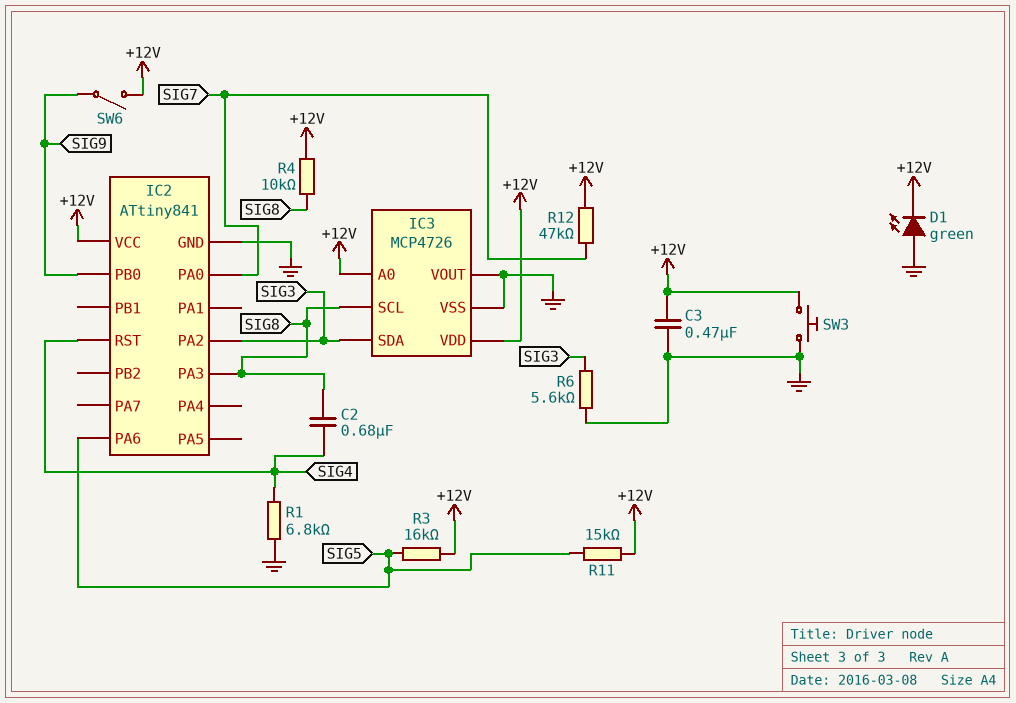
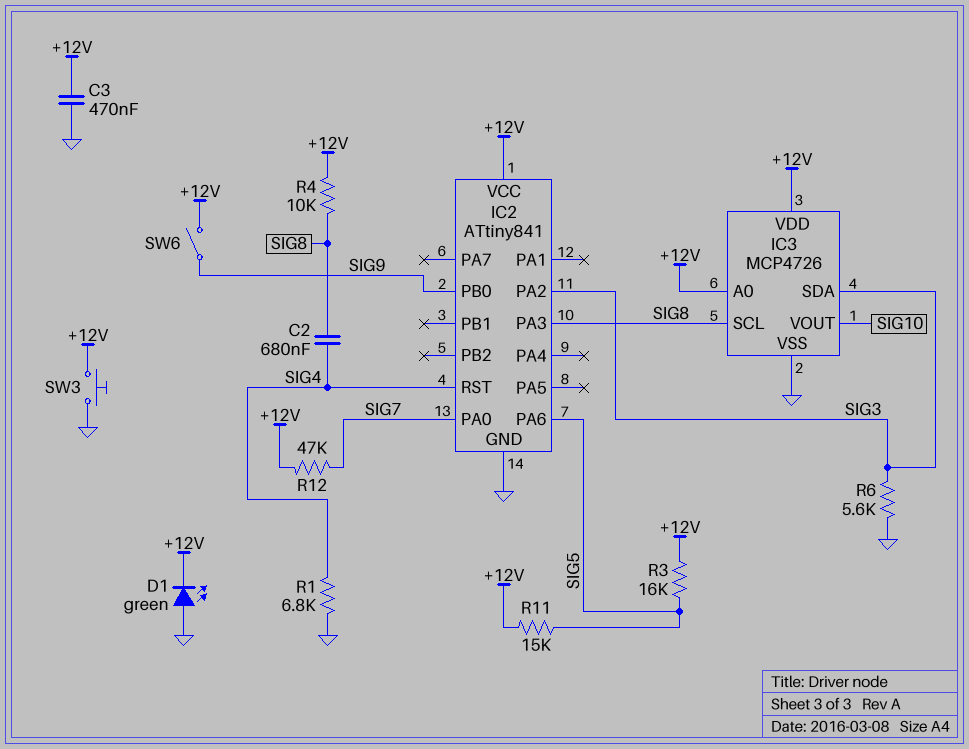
IC3 pin VOUT: GND -> SIG10

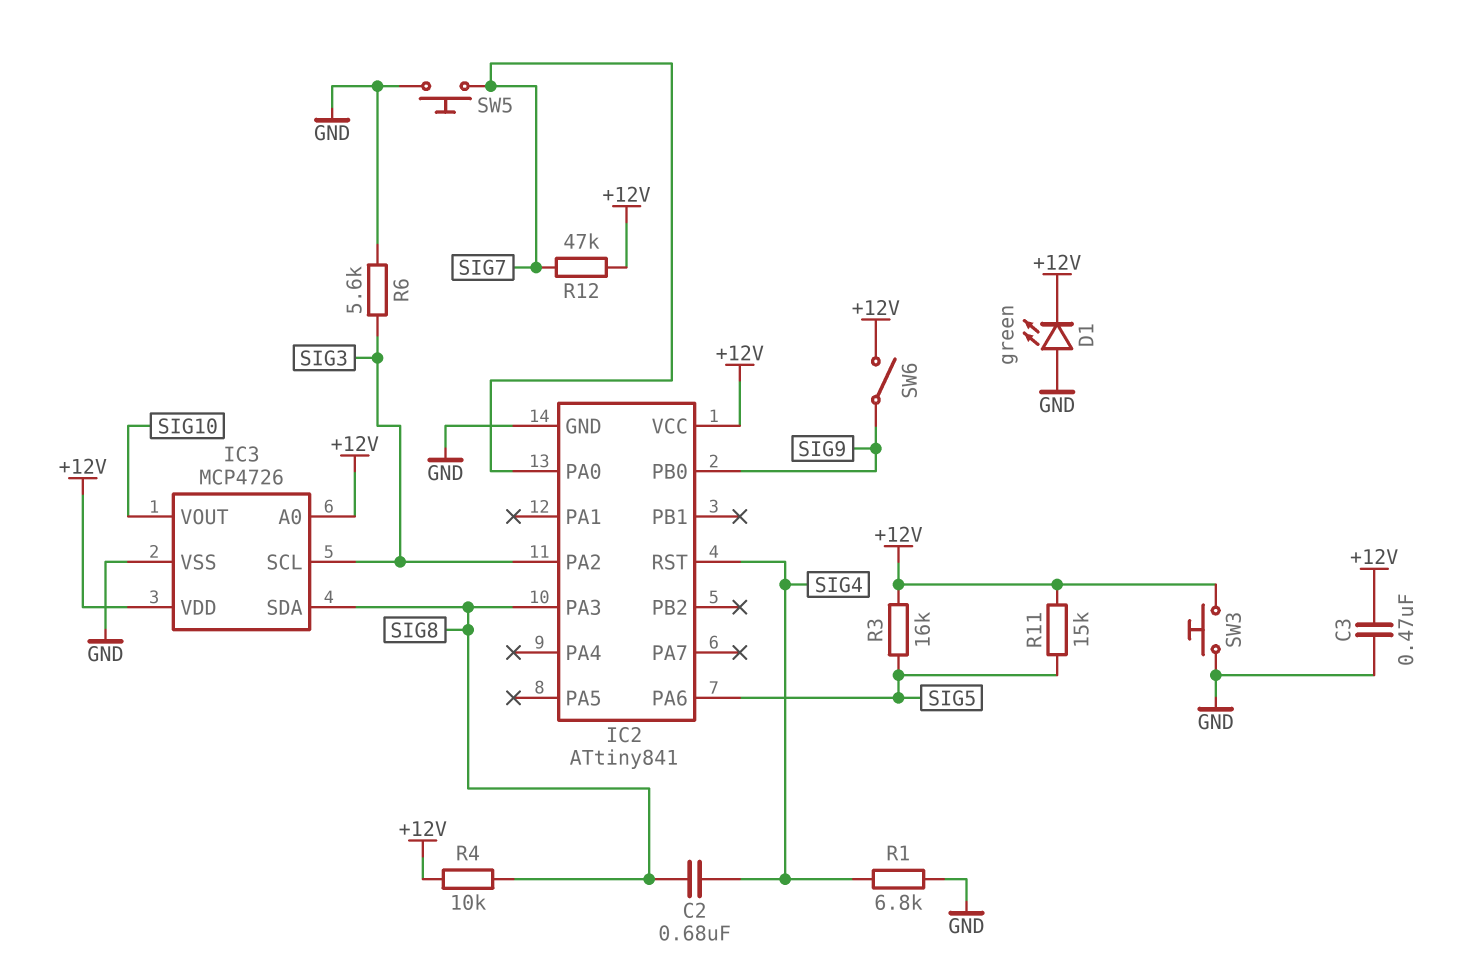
IC3 pin SCL: SIG8 -> SIG3
IC3 pin SDA: SIG3 -> SIG8
SW5: none -> button (GND, SIG7)

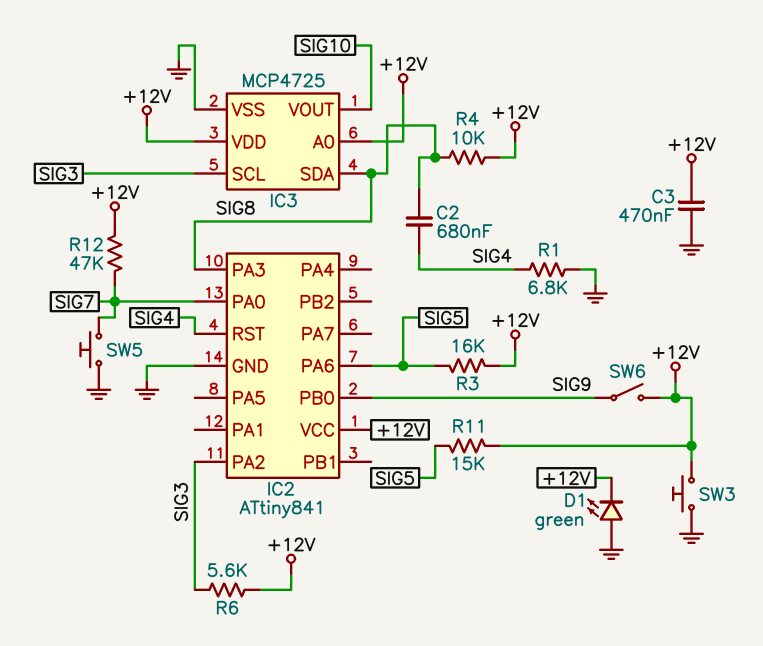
IC3: MCP4726 -> MCP4725
R6: 5.6k (GND, SIG3) -> 5.6k (+12V, SIG3)

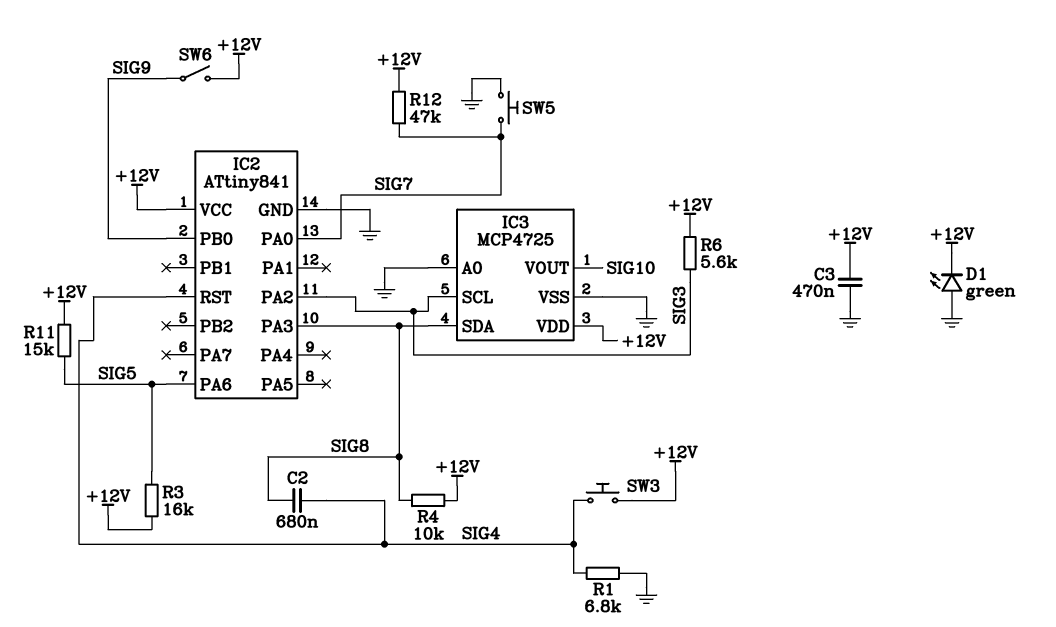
IC3 pin A0: +12V -> GND
SW3: button (+12V, GND) -> button (+12V, SIG4)

